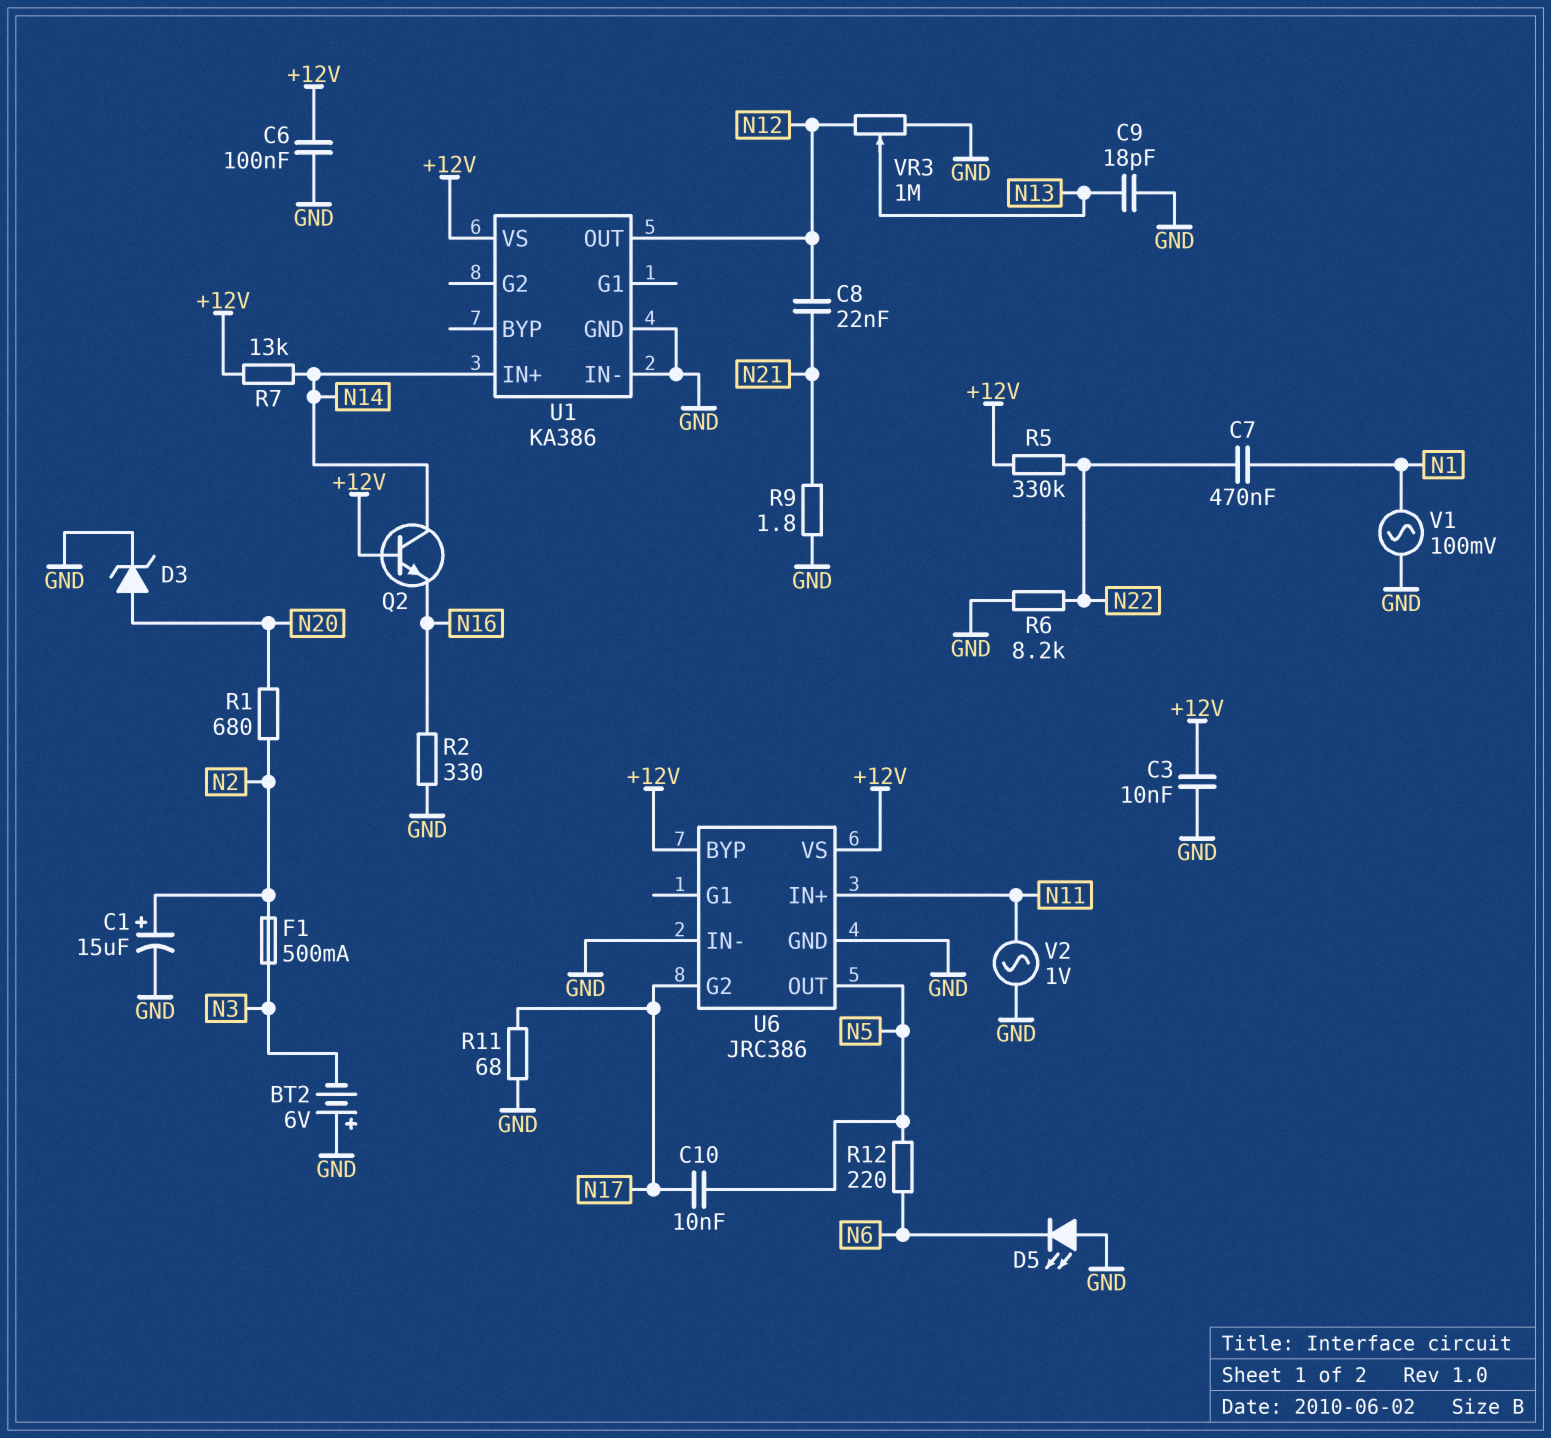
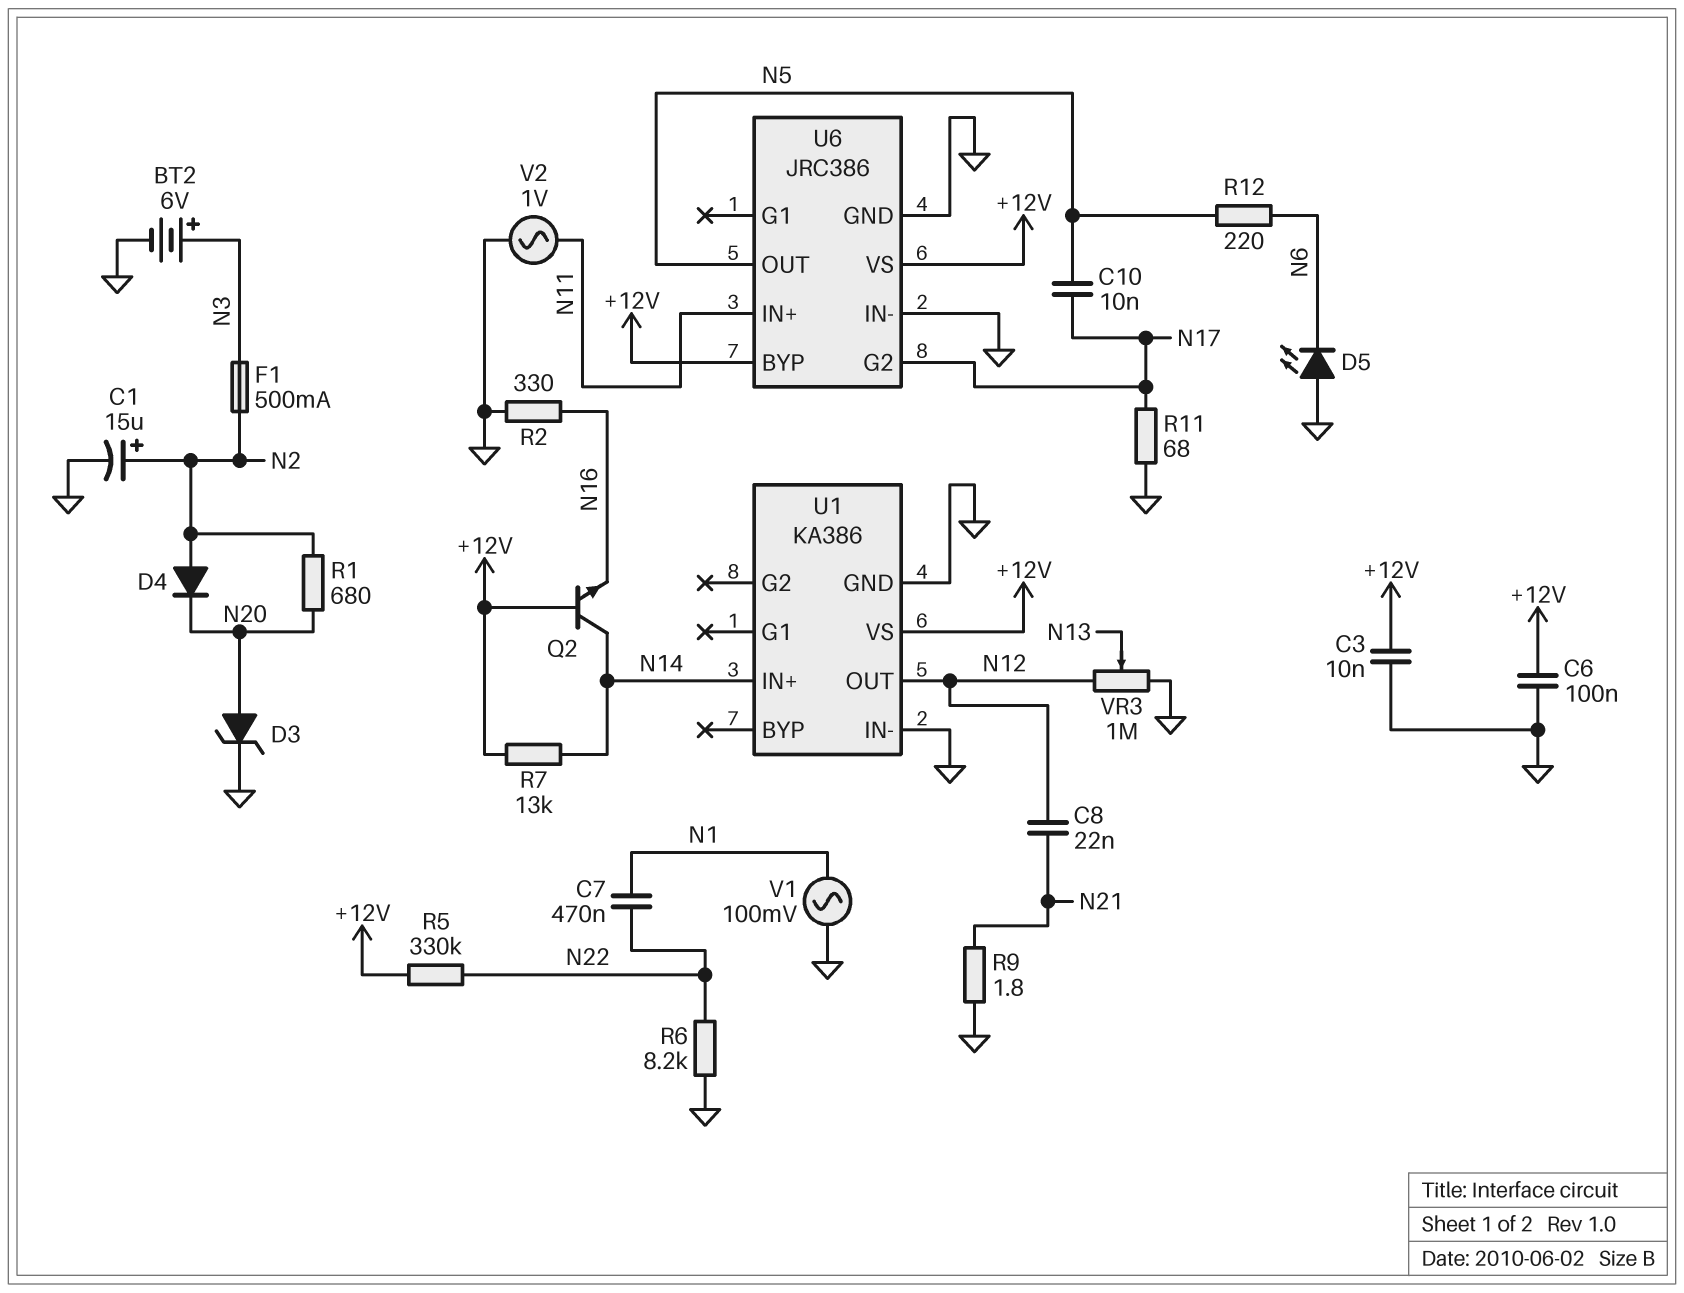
BT2: 6V (plus GND, minus N3) -> 6V (plus N3, minus GND)
C9: 18pF (GND, N13) -> none
D4: none -> diode (A N2, K N20)

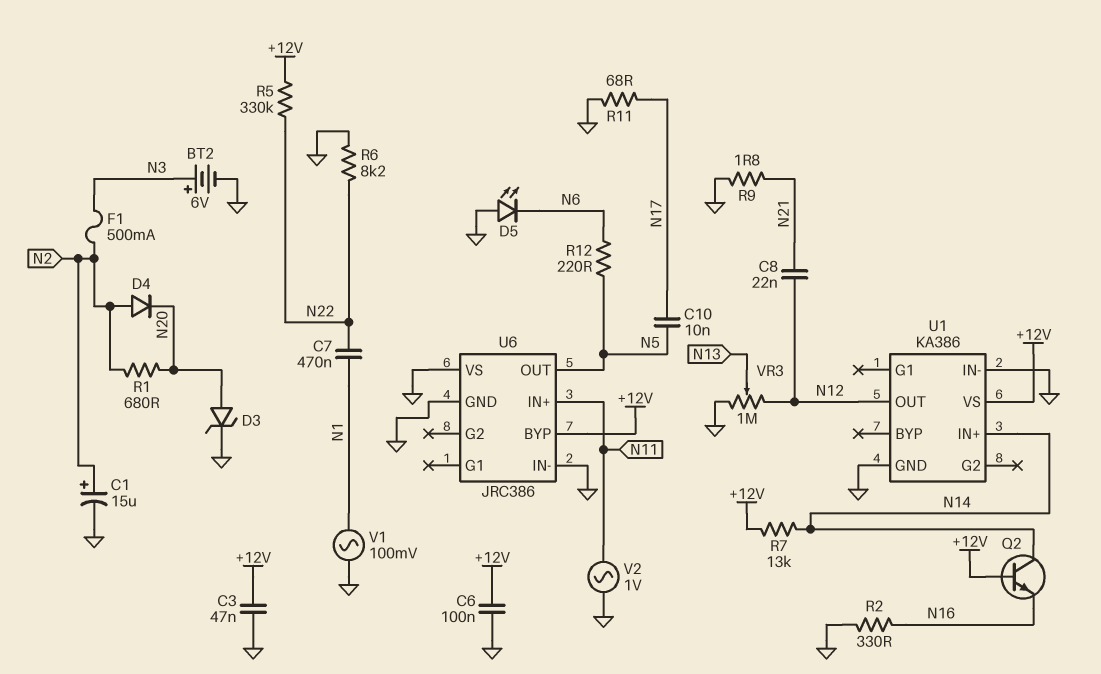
C3: 10nF (+12V, GND) -> 47nF (+12V, GND)
U6 pin G2: N17 -> none
U6 pin VS: +12V -> GND

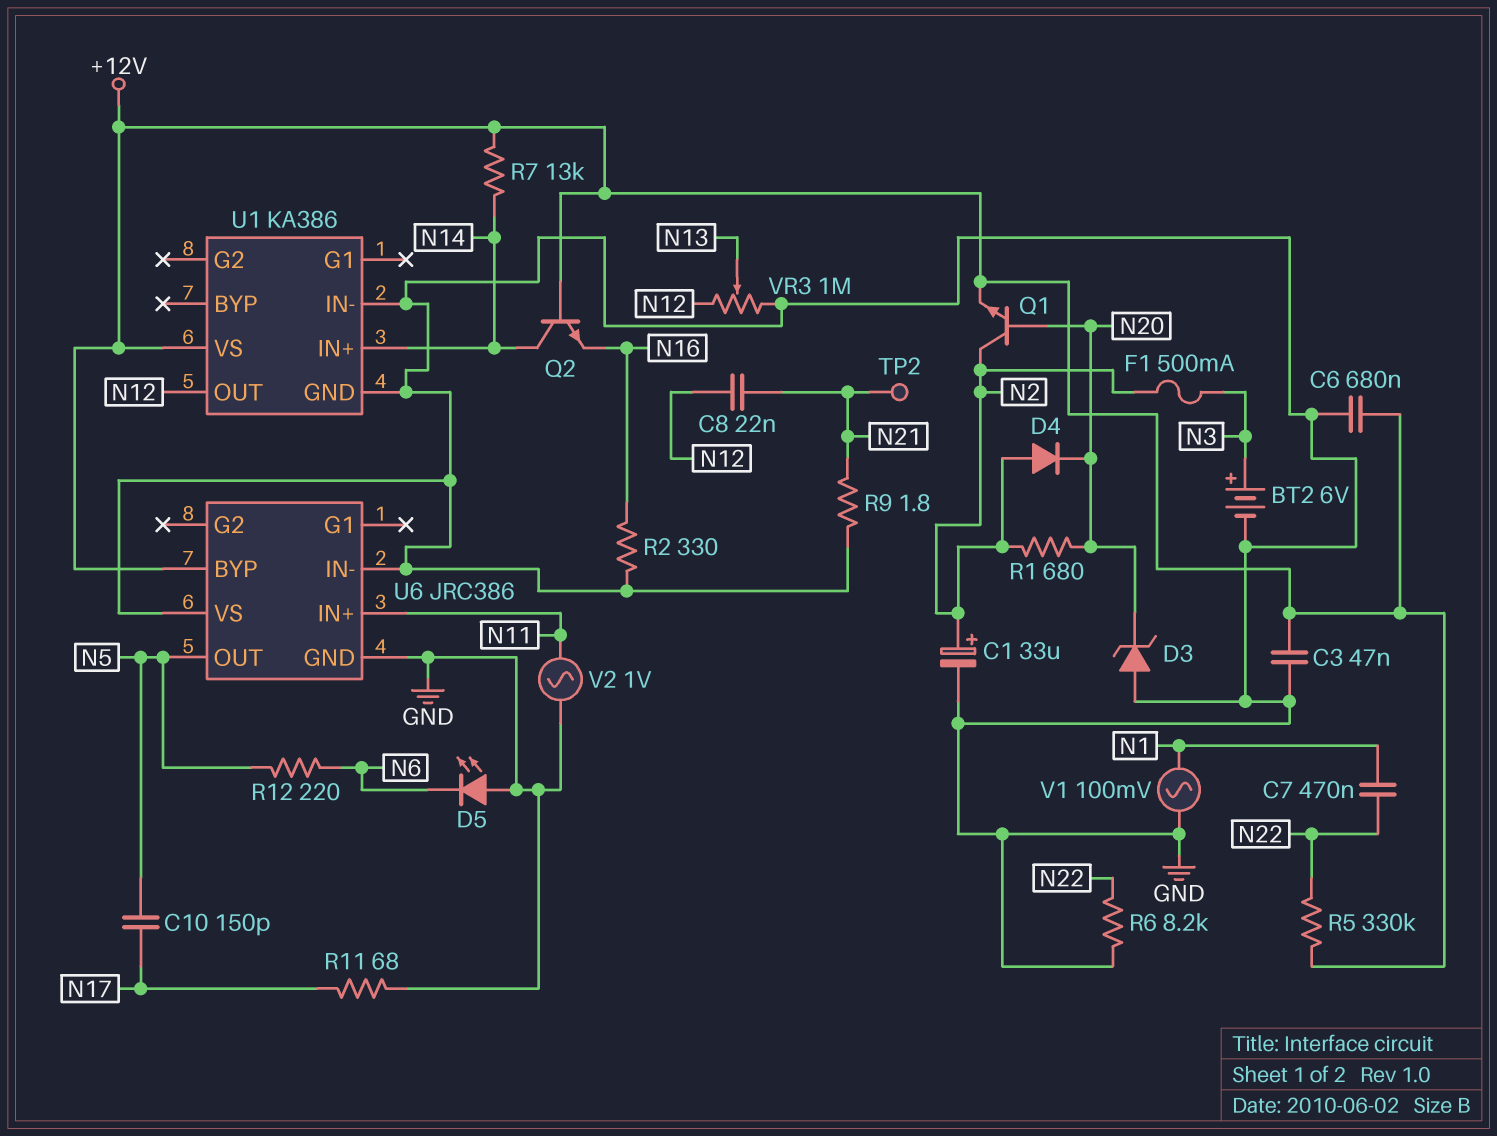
C1: 15uF (plus N2, minus GND) -> 33uF (plus N2, minus GND)
C6: 100nF (+12V, GND) -> 680nF (+12V, GND)
C10: 10nF (N5, N17) -> 150pF (N5, N17)
D3: zener (A N20, K GND) -> zener (A GND, K N20)
Q1: none -> NPN (B N20, C N2, E +12V)
TP2: none -> test point (N21)

